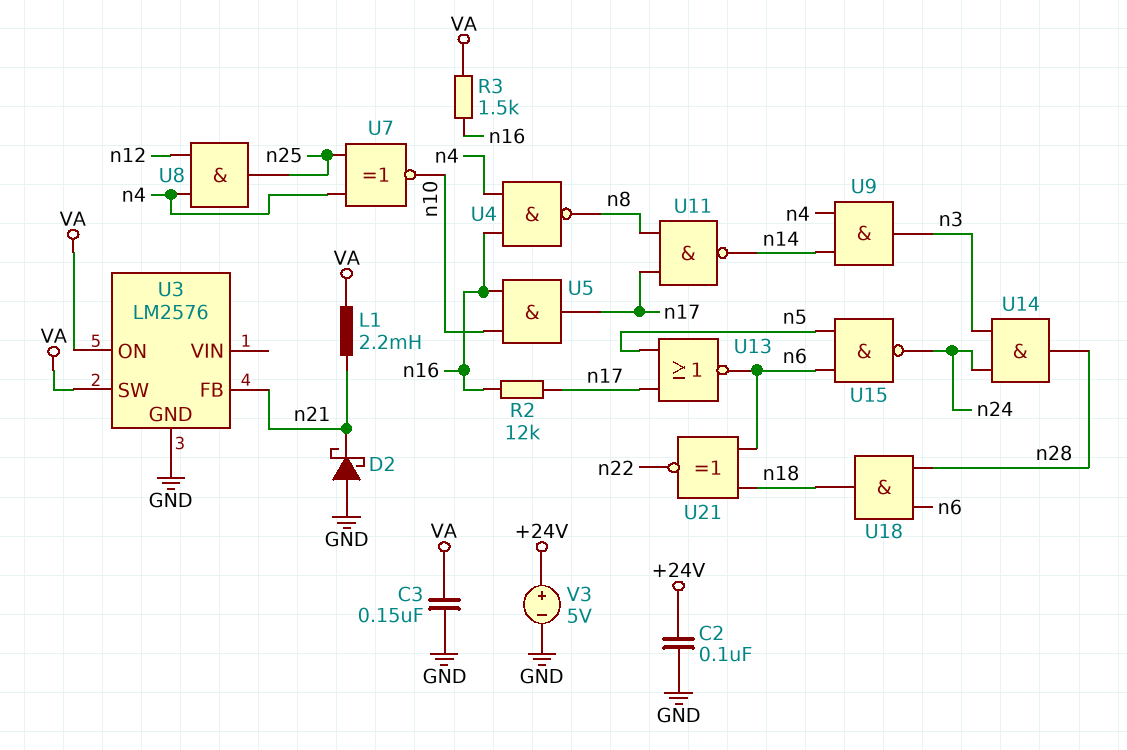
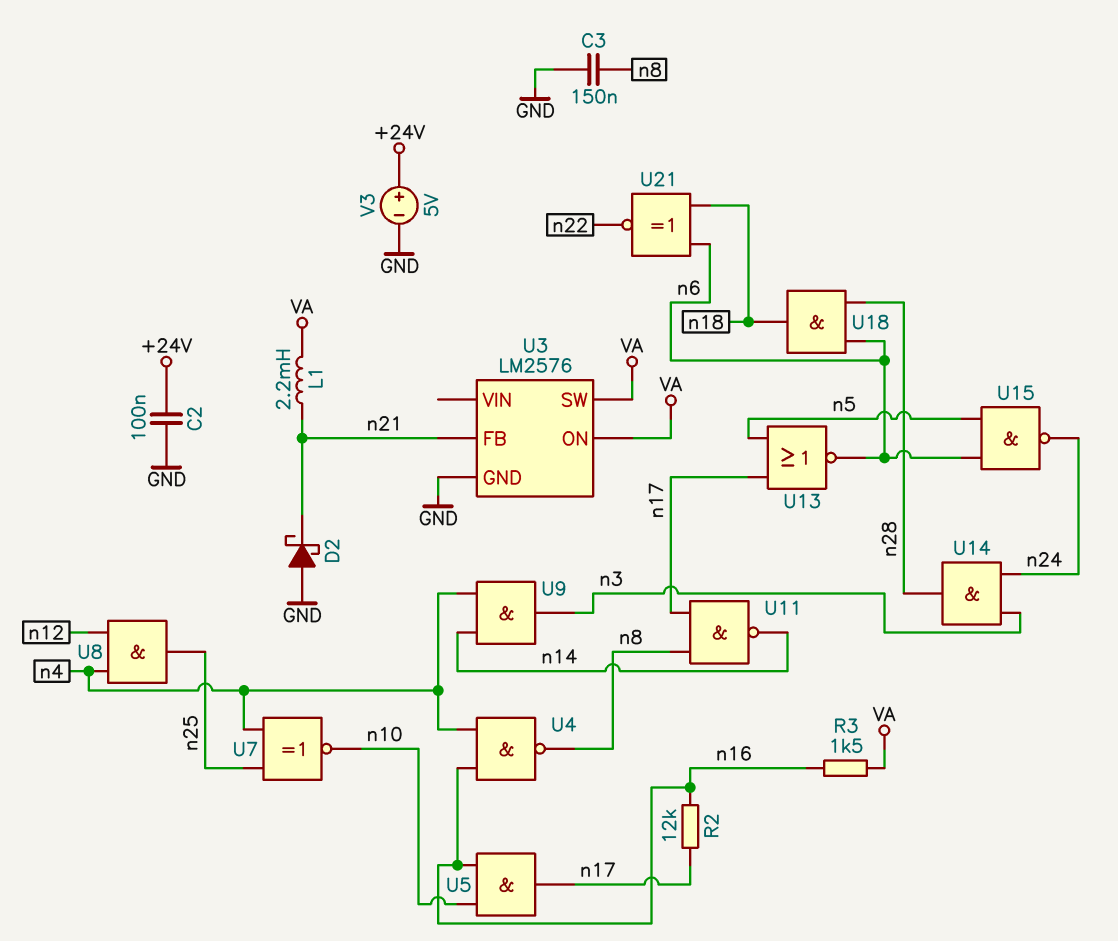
C3: 150nF (GND, VA) -> 150nF (GND, n8)

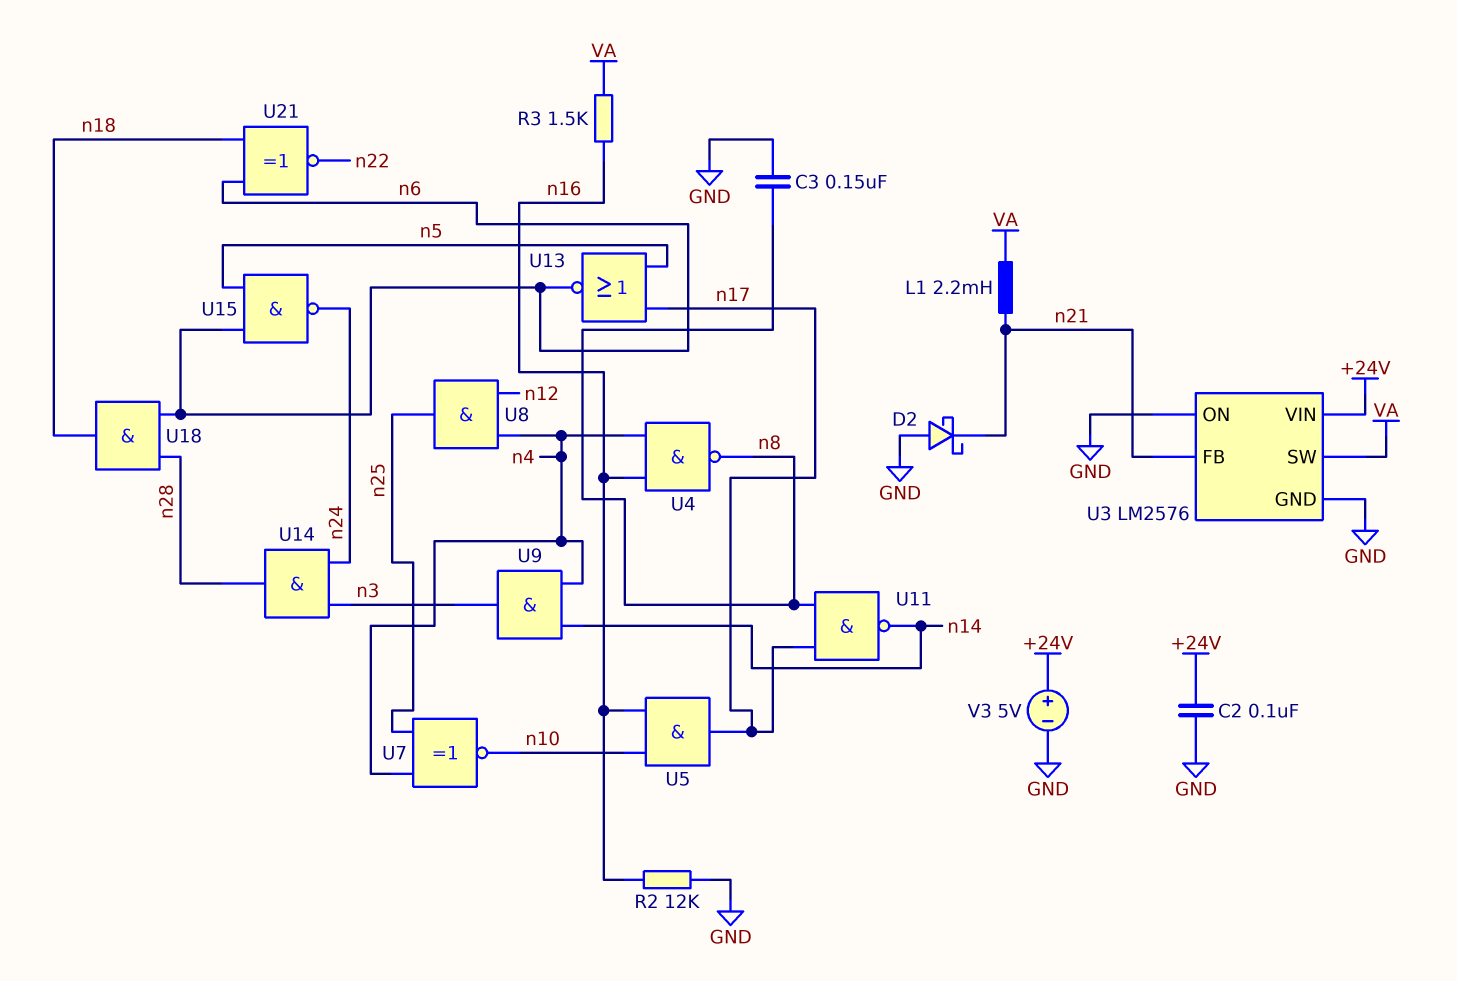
R2: 12k (n16, n17) -> 12k (GND, n16)
U3 pin ON: VA -> GND
U3 pin VIN: none -> +24V

